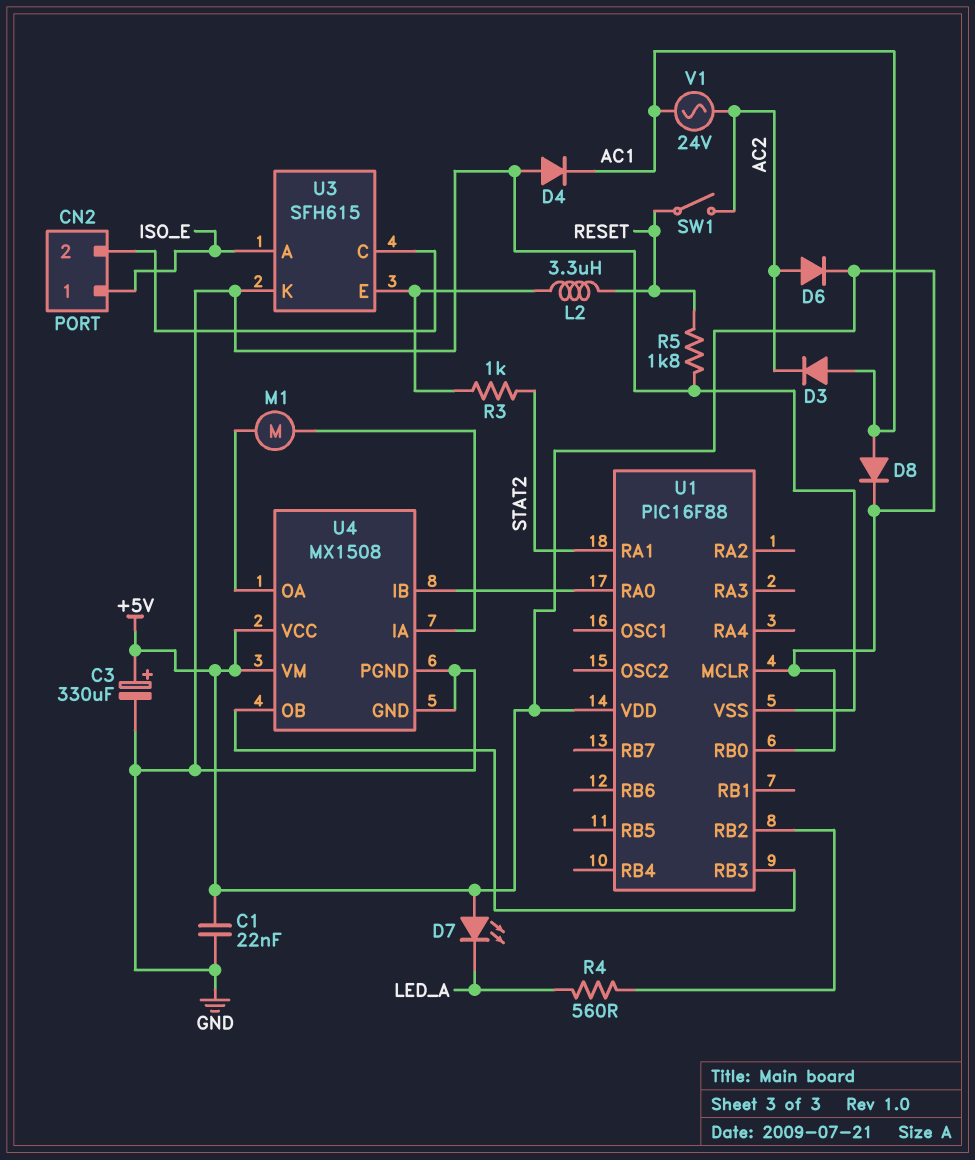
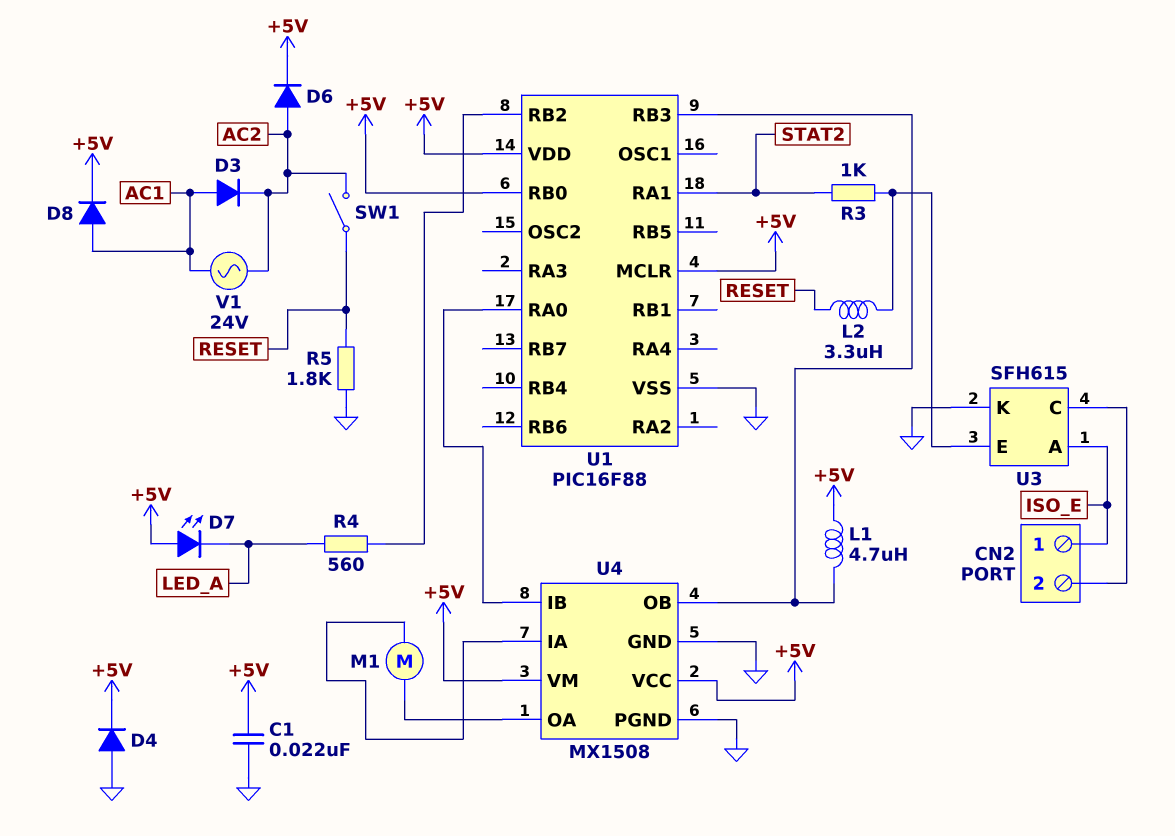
C3: 330uF (plus +5V, minus GND) -> none
D4: diode (A GND, K AC1) -> diode (A GND, K +5V)
L1: none -> 4.7uH (+5V, U1/RB3)

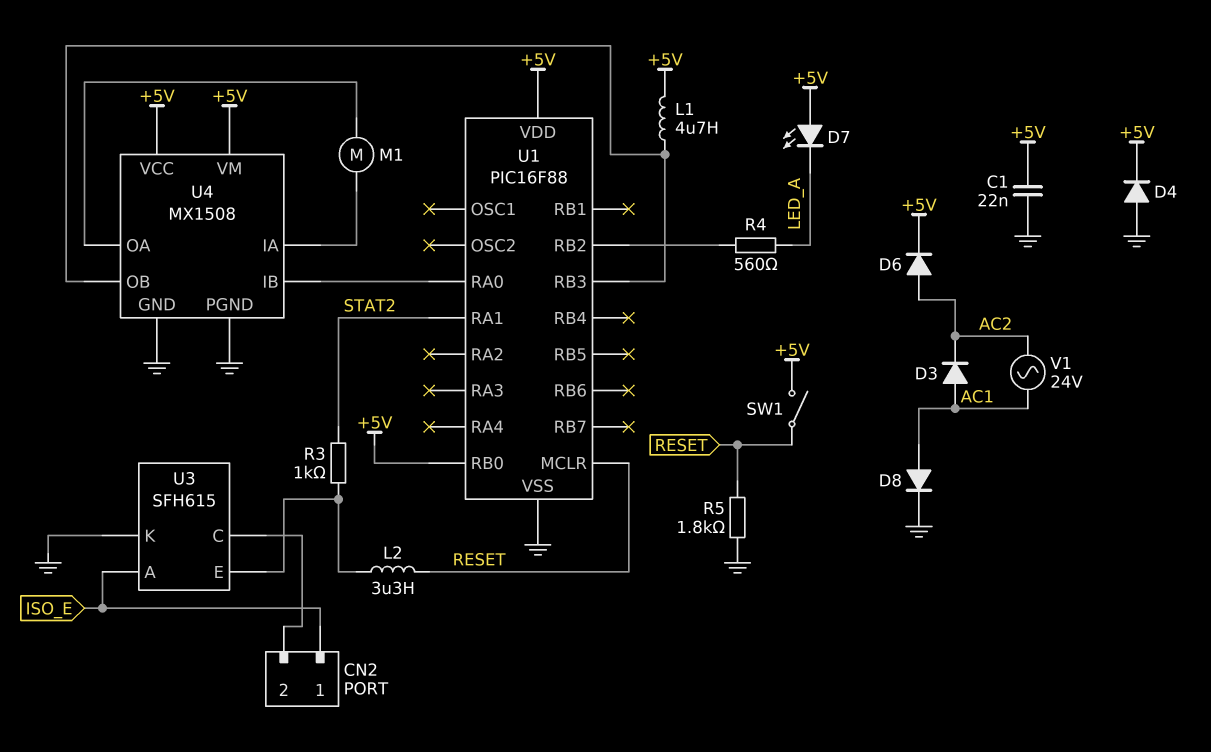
D8: diode (A AC1, K +5V) -> diode (A AC1, K GND)
SW1: switch (AC2, RESET) -> switch (+5V, RESET)
U1 pin MCLR: +5V -> RESET

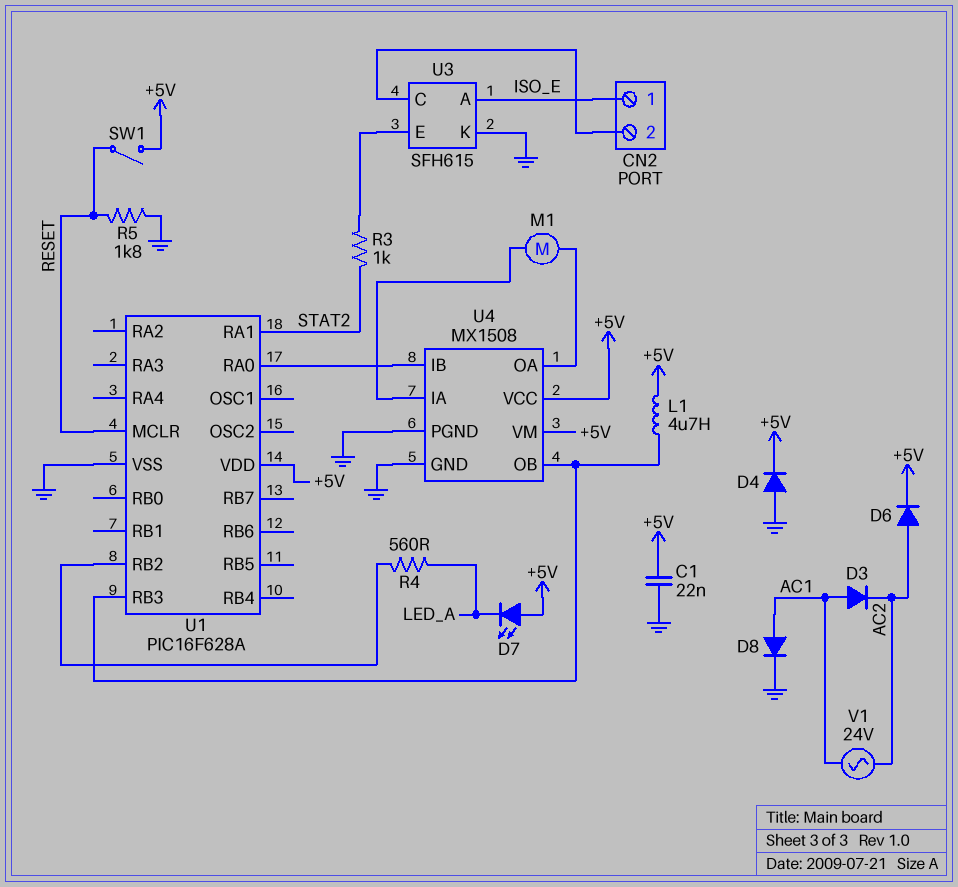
L2: 3.3uH (RESET, U3/E) -> none
U1: PIC16F88 -> PIC16F628A
U1 pin RB0: +5V -> none

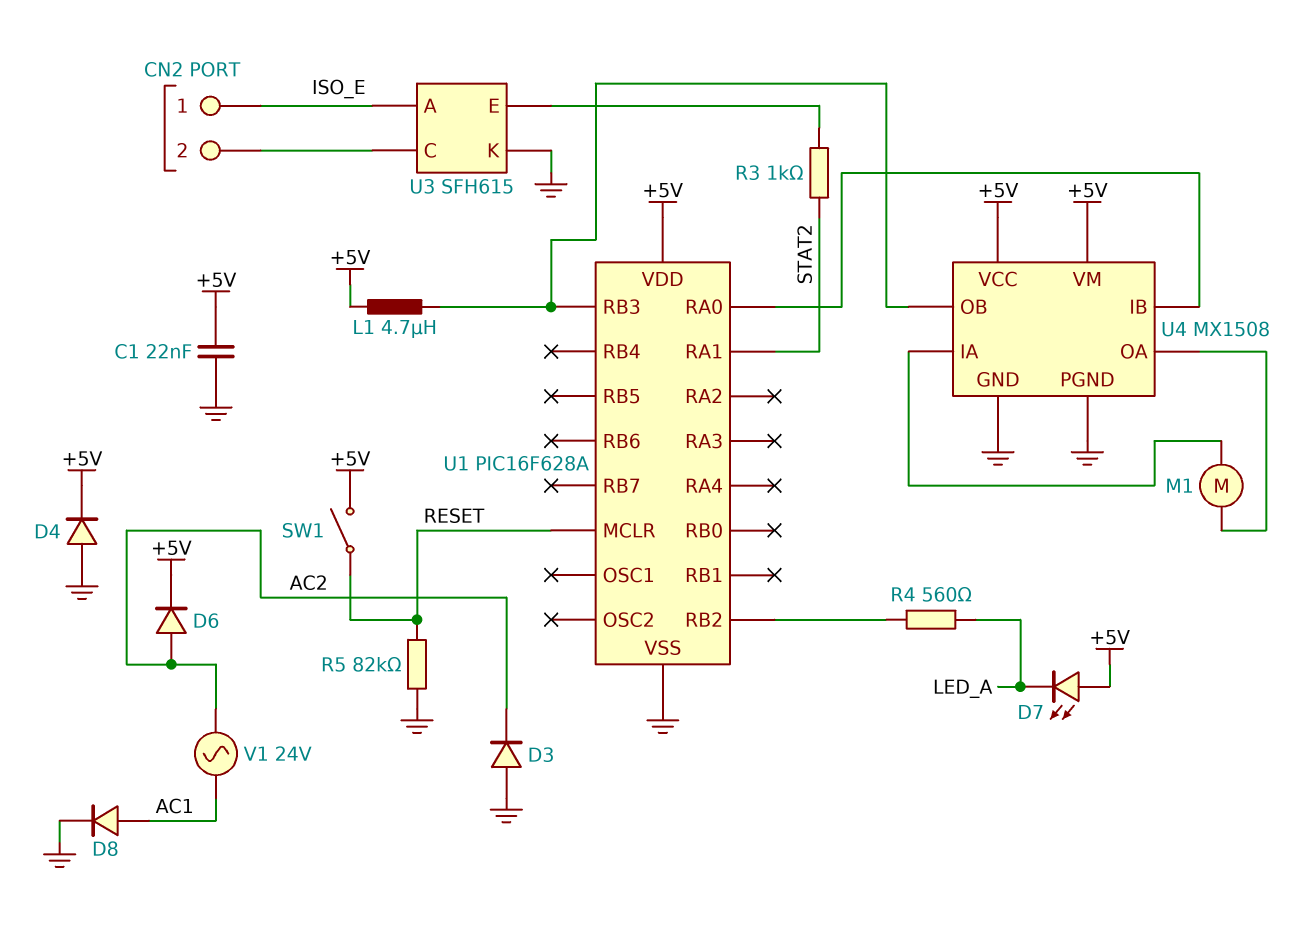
D3: diode (A AC1, K AC2) -> diode (A GND, K AC2)
R5: 1.8k (GND, RESET) -> 82k (GND, RESET)

